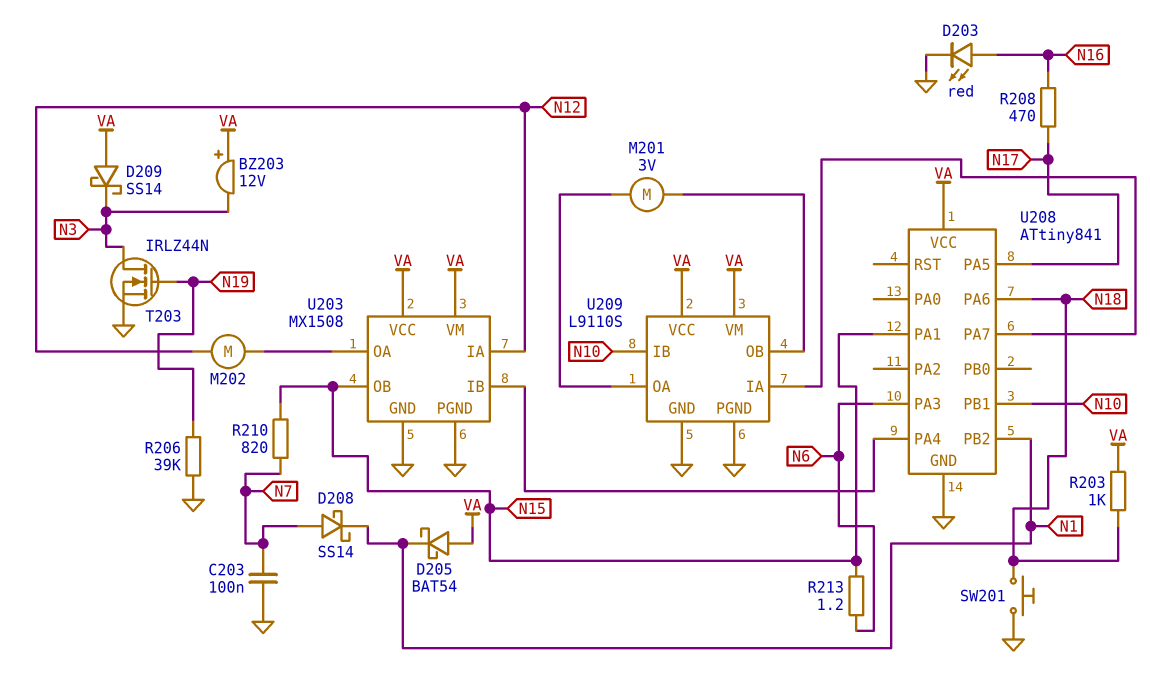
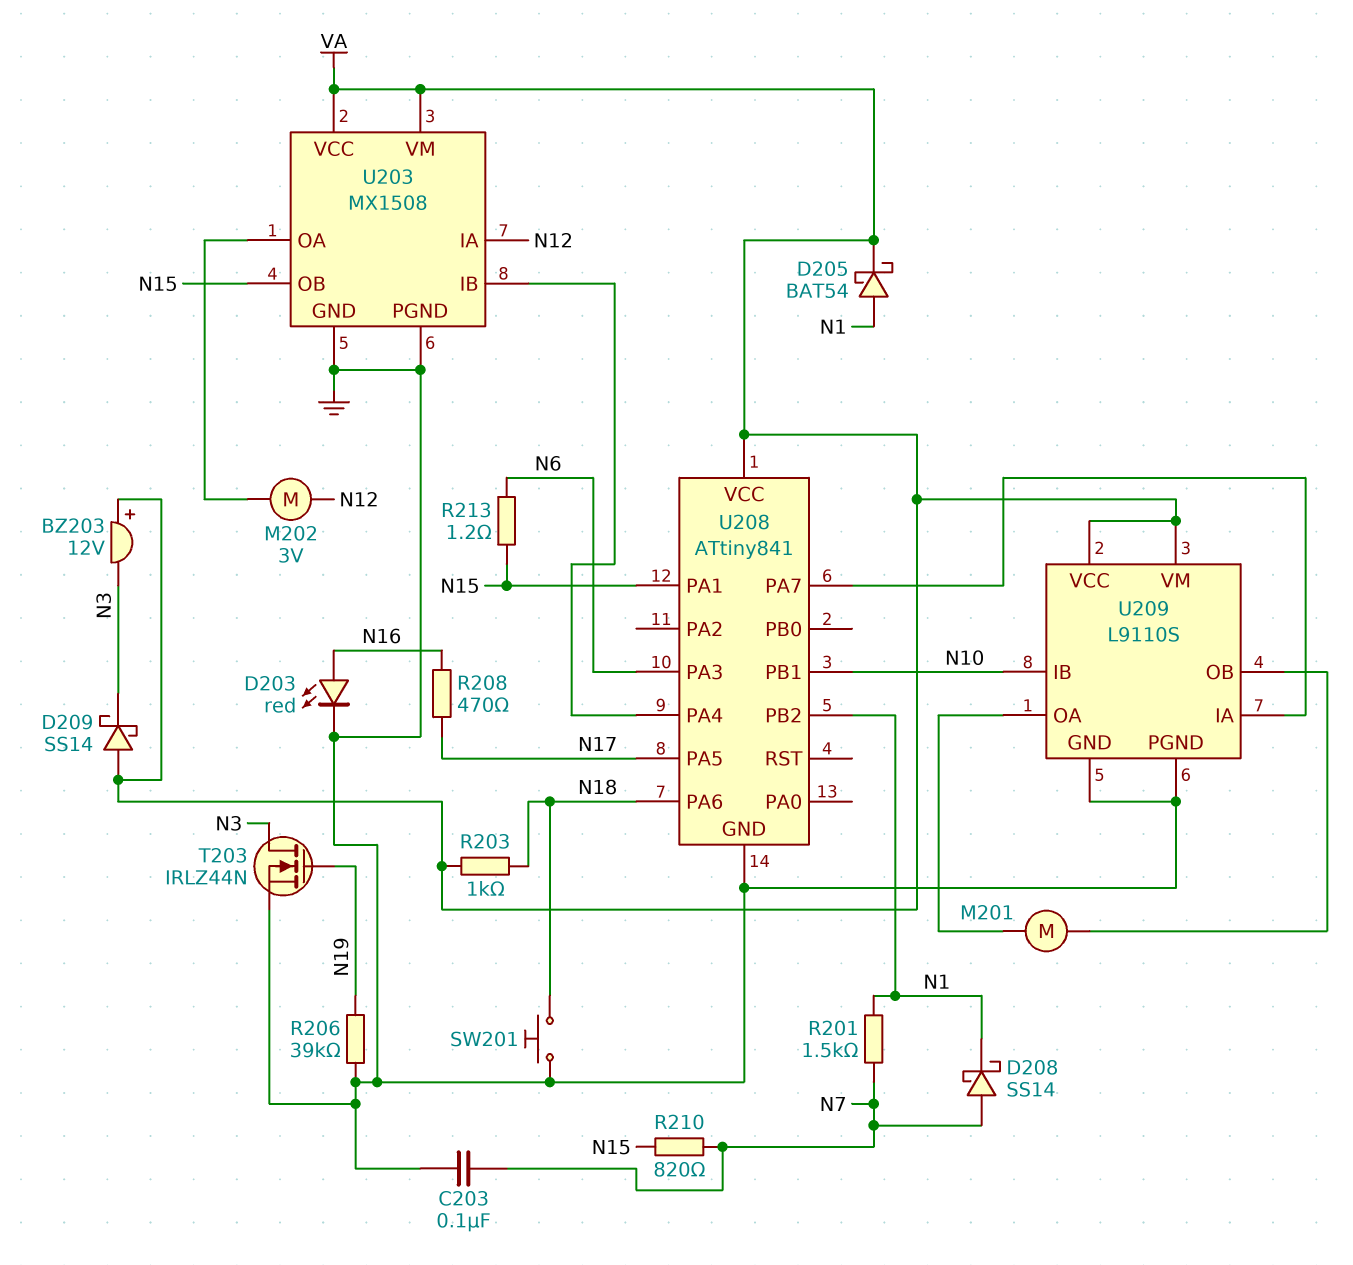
D205: schottky BAT54 (A VA, K N1) -> schottky BAT54 (A N1, K VA)
M201: motor 3V (U209/OA, U209/OB) -> motor (U209/OA, U209/OB)
M202: motor (N12, U203/OA) -> motor 3V (N12, U203/OA)
R201: none -> 1.5k (N1, N7)

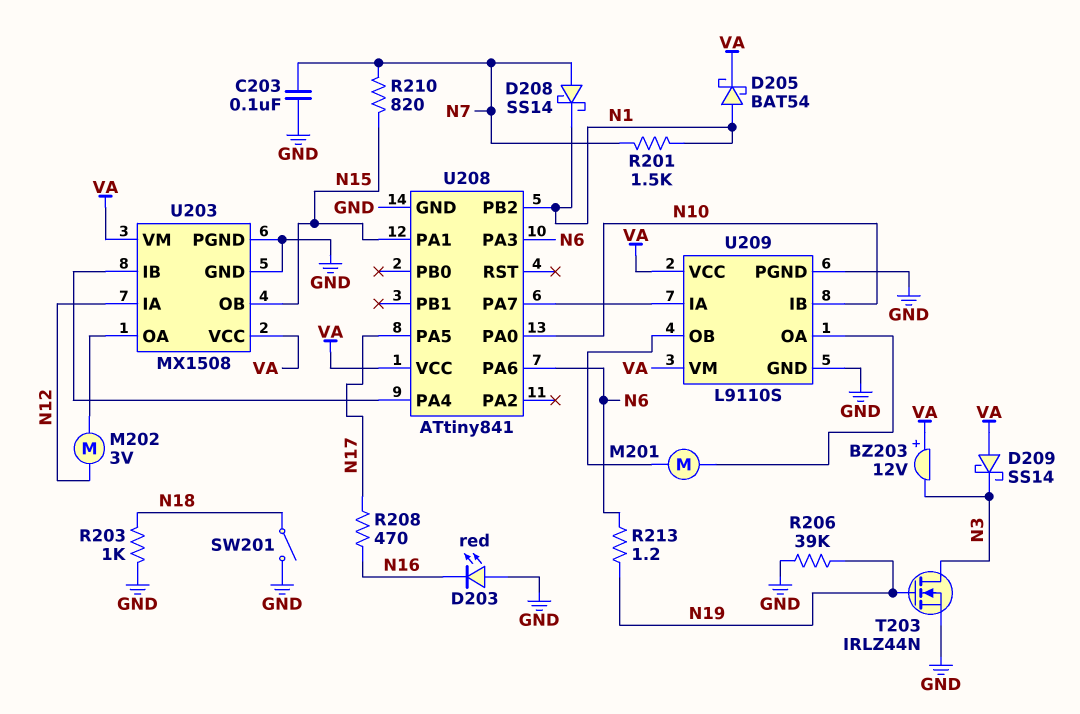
D203: LED red (A N16, K GND) -> LED red (A GND, K N16)
R203: 1k (N18, VA) -> 1k (GND, N18)
R213: 1.2 (N6, N15) -> 1.2 (N6, N19)
SW201: button (GND, N18) -> switch (GND, N18)
U208 pin PA0: none -> N10
U208 pin PA6: N18 -> N6
U208 pin PB1: N10 -> none

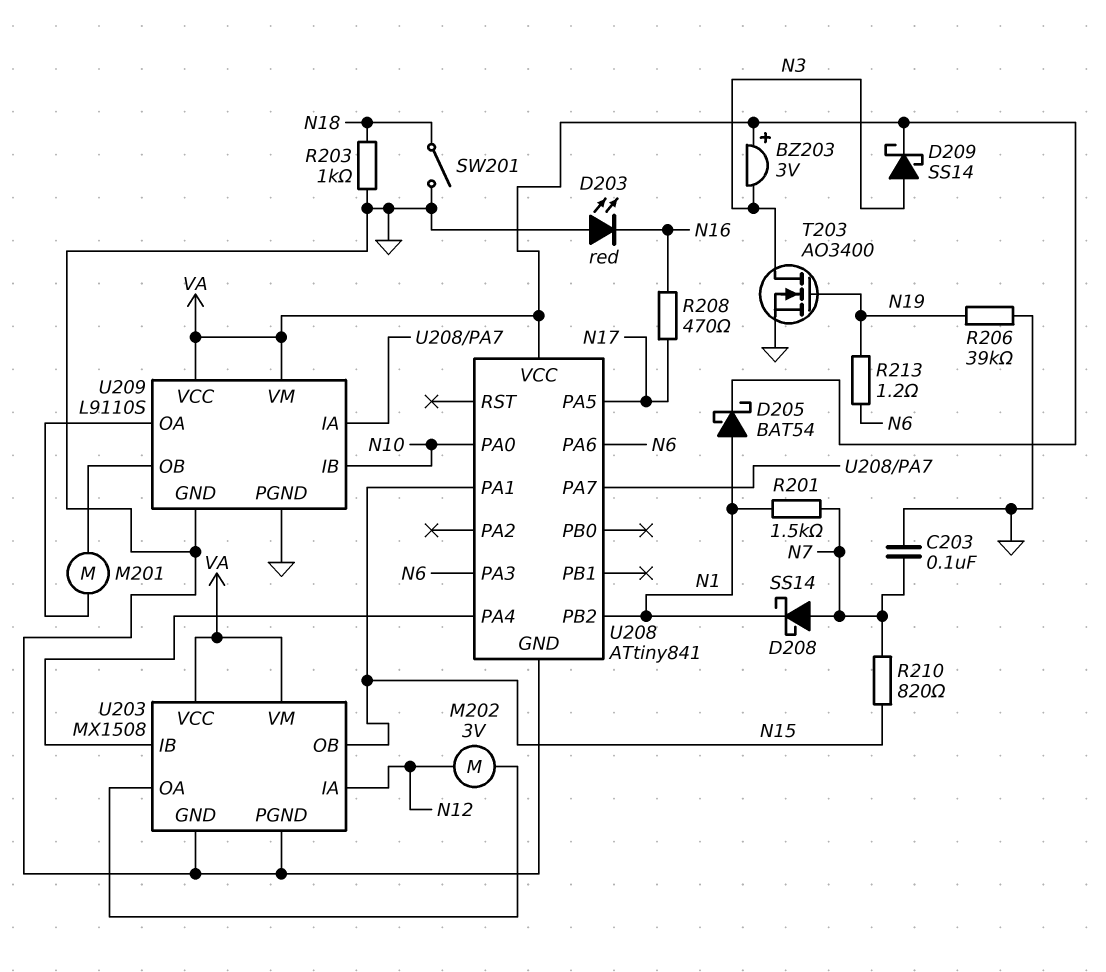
BZ203: buzzer 12V (plus VA, minus N3) -> buzzer 3V (plus VA, minus N3)
D209: schottky SS14 (A VA, K N3) -> schottky SS14 (A N3, K VA)
T203: NMOS IRLZ44N (G N19, D N3, S GND) -> NMOS AO3400 (G N19, D N3, S GND)

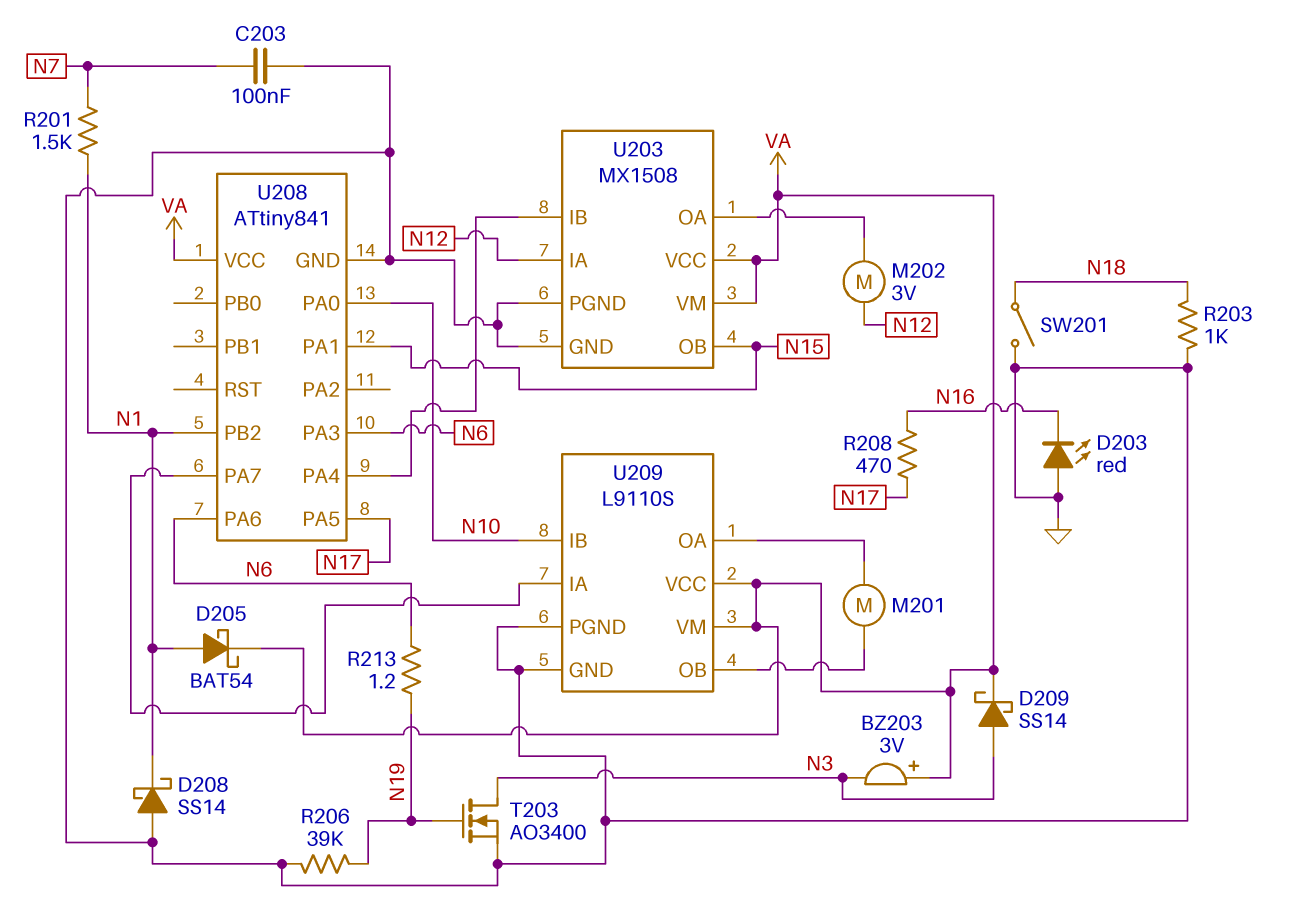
D208: schottky SS14 (A N7, K N1) -> schottky SS14 (A GND, K N1)
R210: 820 (N7, N15) -> none

